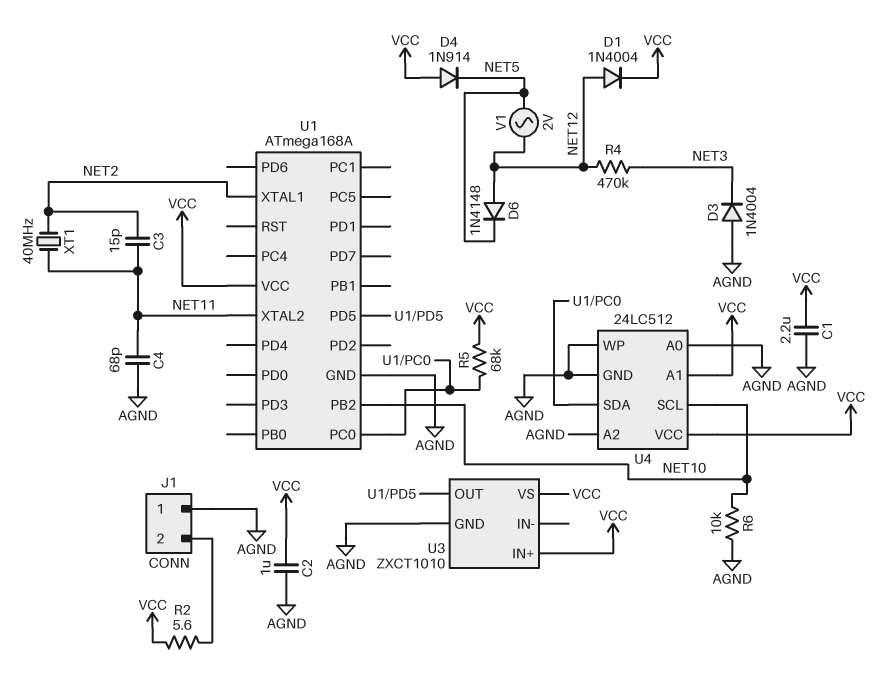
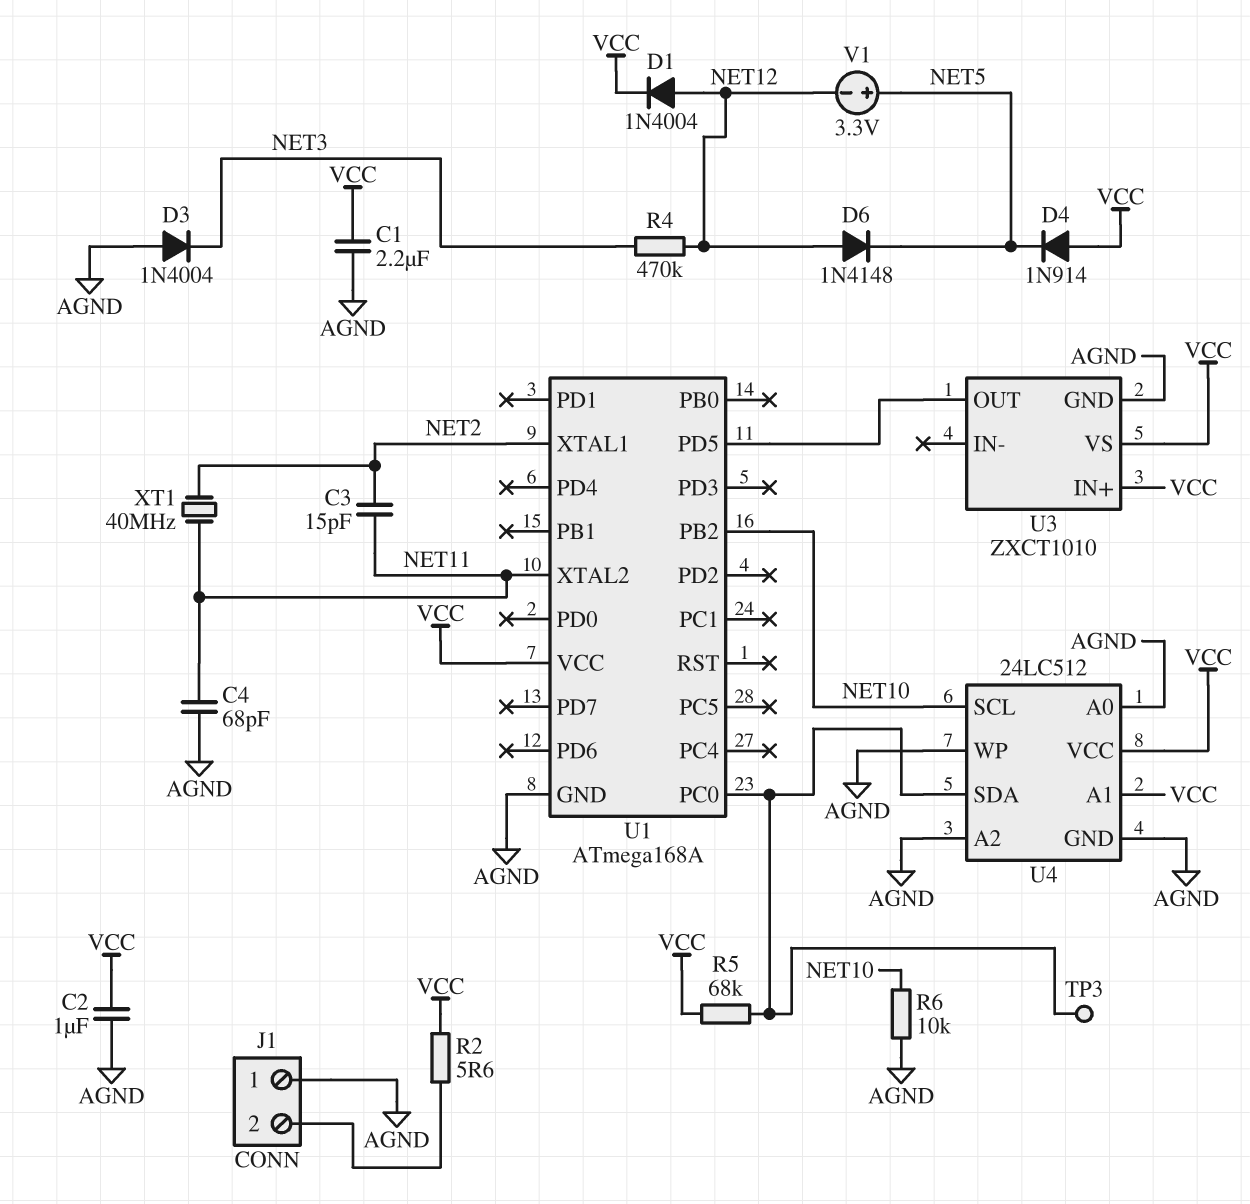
TP3: none -> test point (U1/PC0)
V1: AC 2V (NET5, NET12) -> 3.3V (plus NET5, minus NET12)

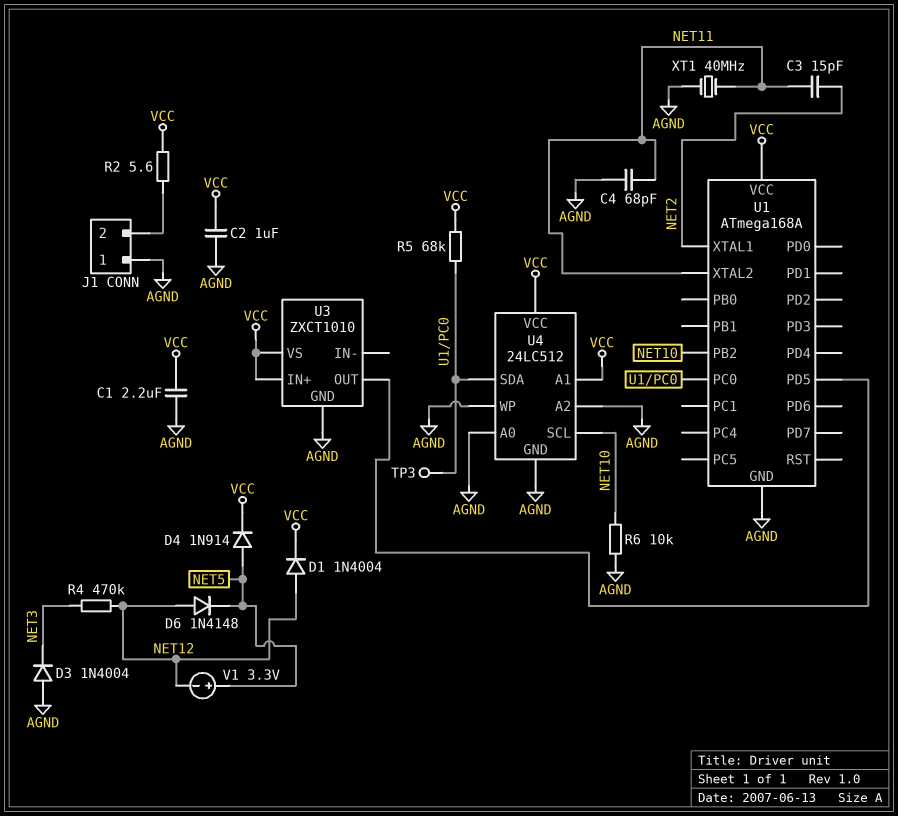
D4: diode 1N914 (A VCC, K NET5) -> diode 1N914 (A NET5, K VCC)
XT1: 40MHz (NET2, NET11) -> 40MHz (AGND, NET11)

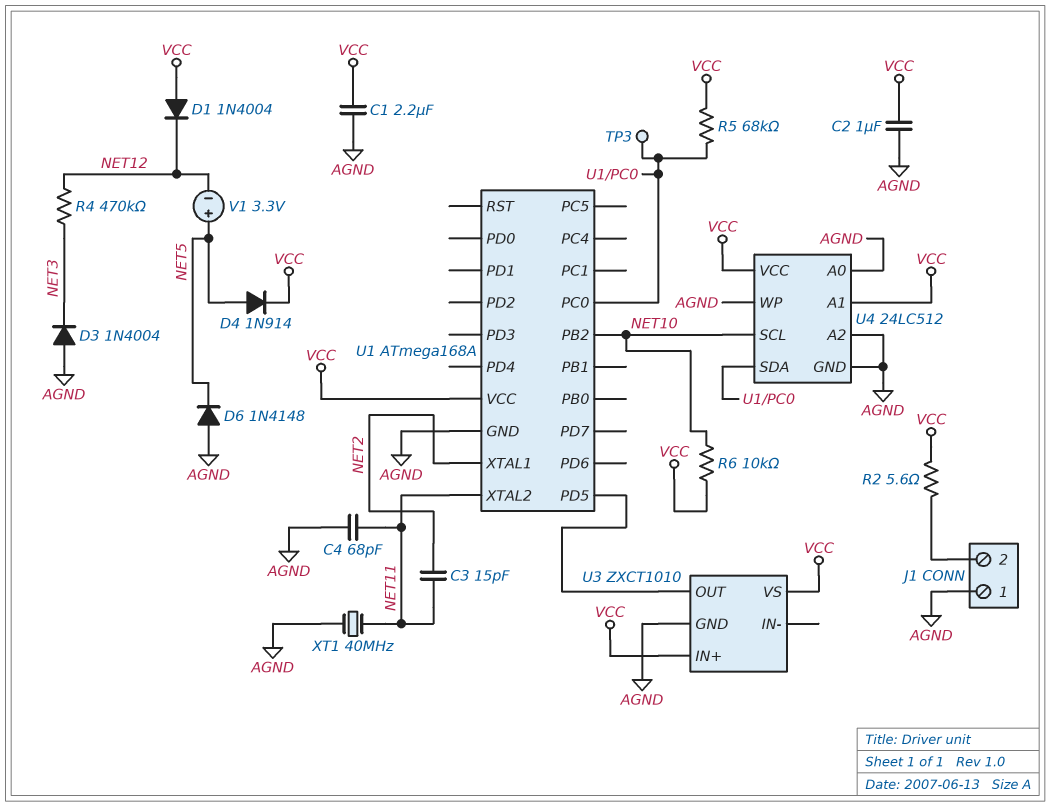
D1: diode 1N4004 (A NET12, K VCC) -> diode 1N4004 (A VCC, K NET12)
D6: diode 1N4148 (A NET12, K NET5) -> diode 1N4148 (A AGND, K NET5)
R6: 10k (AGND, NET10) -> 10k (NET10, VCC)

